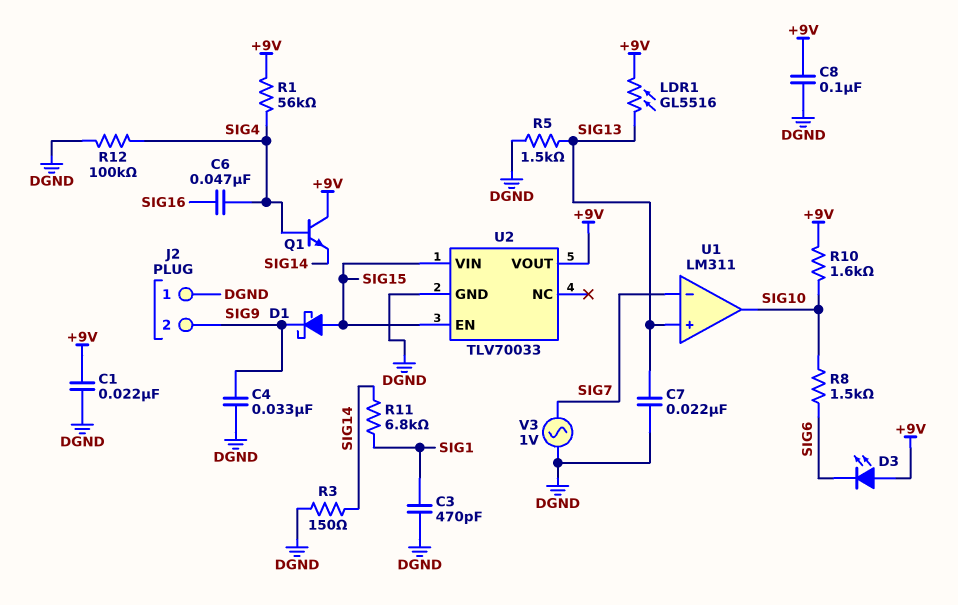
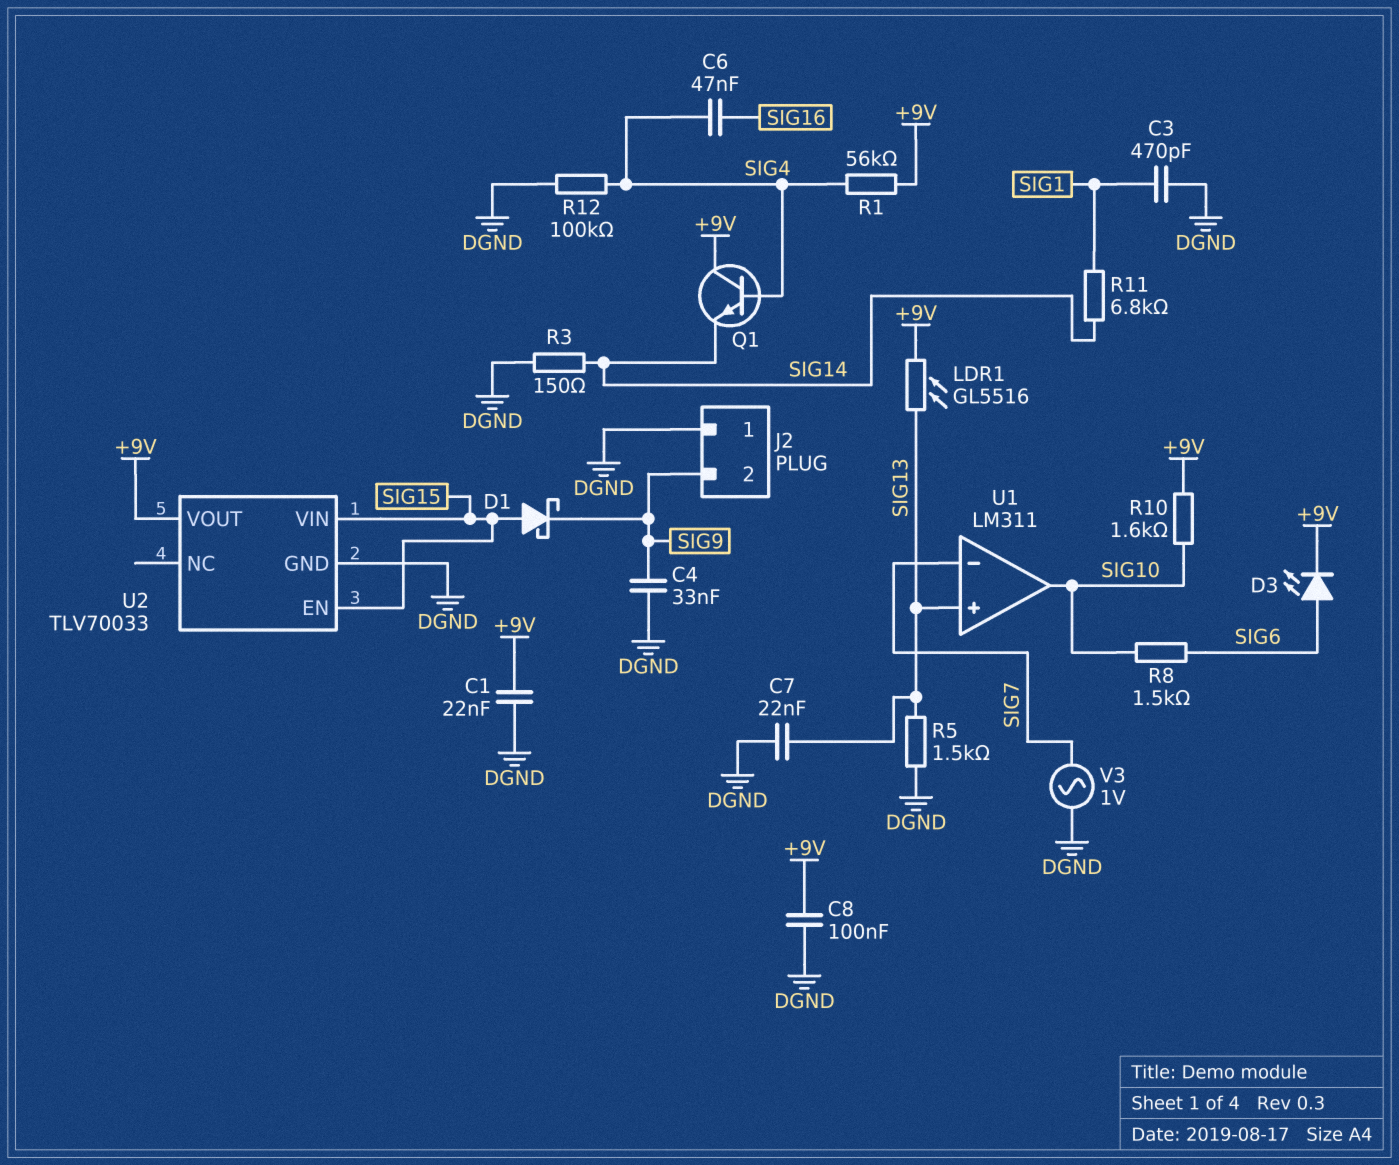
D3: LED (A +9V, K SIG6) -> LED (A SIG6, K +9V)

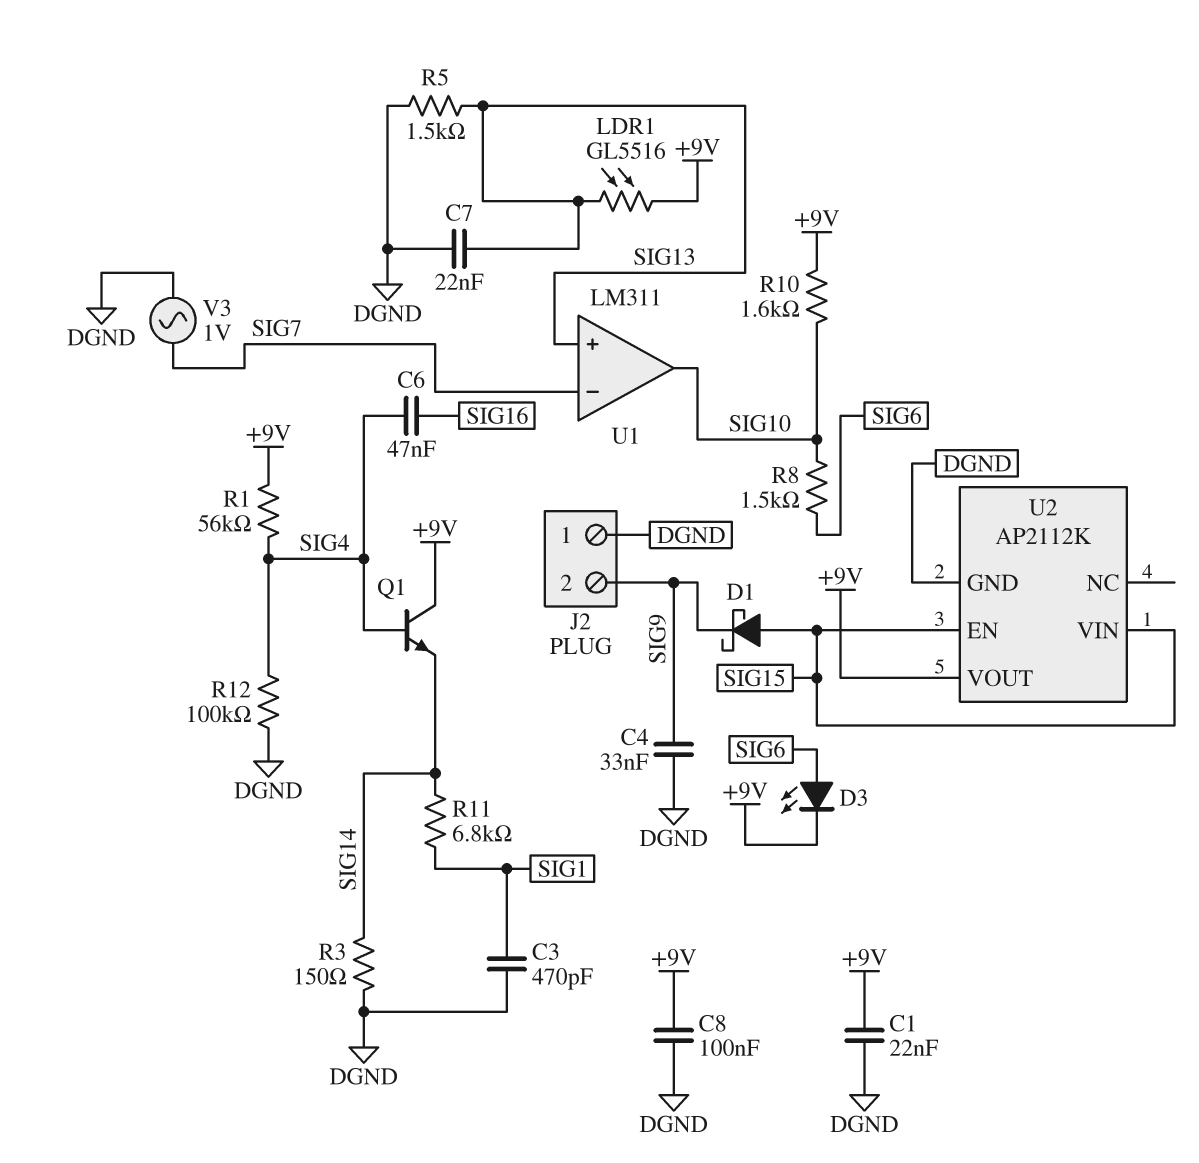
U2: TLV70033 -> AP2112K

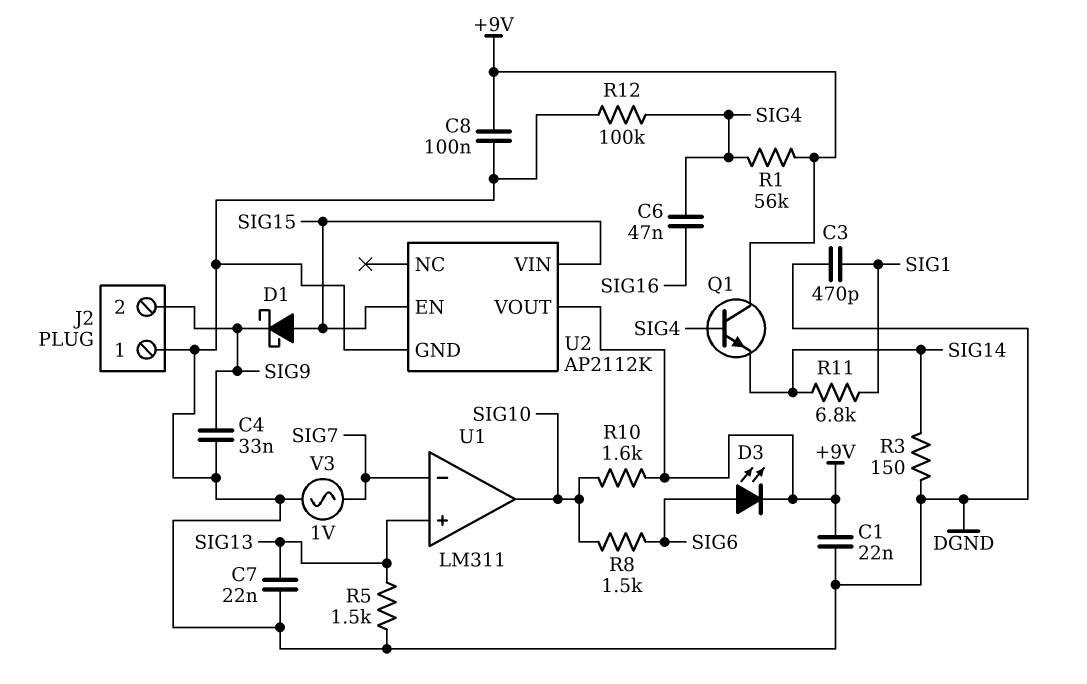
LDR1: GL5516 (+9V, SIG13) -> none

